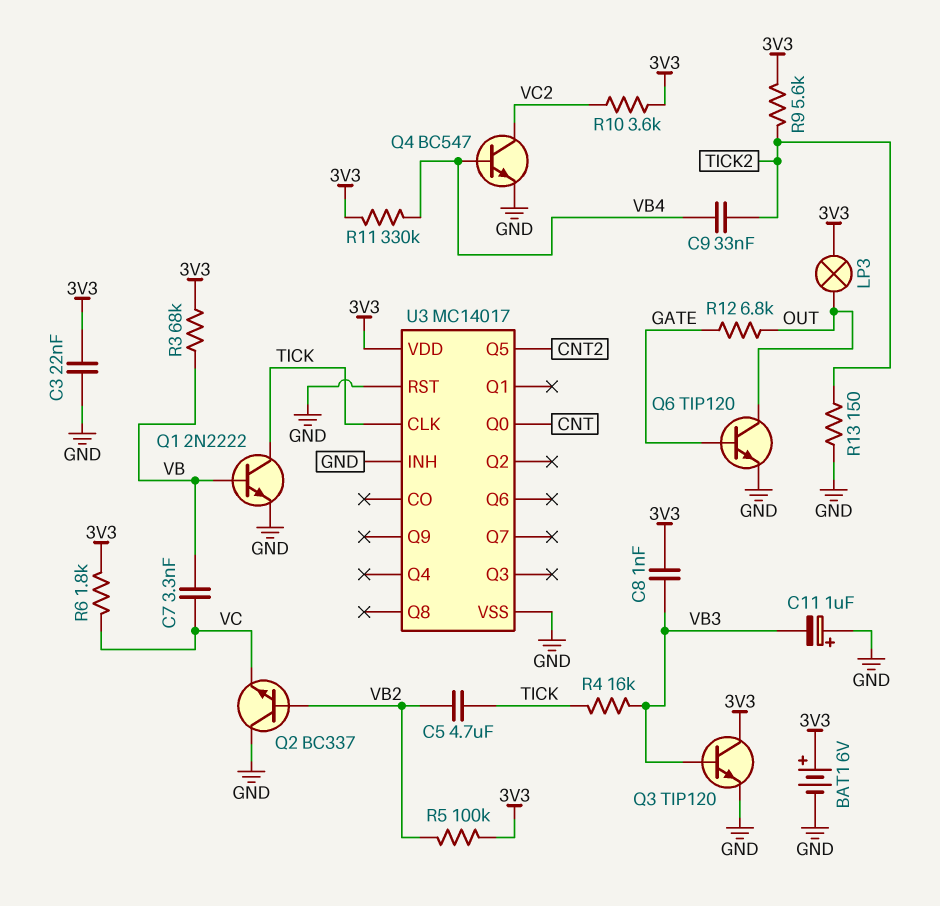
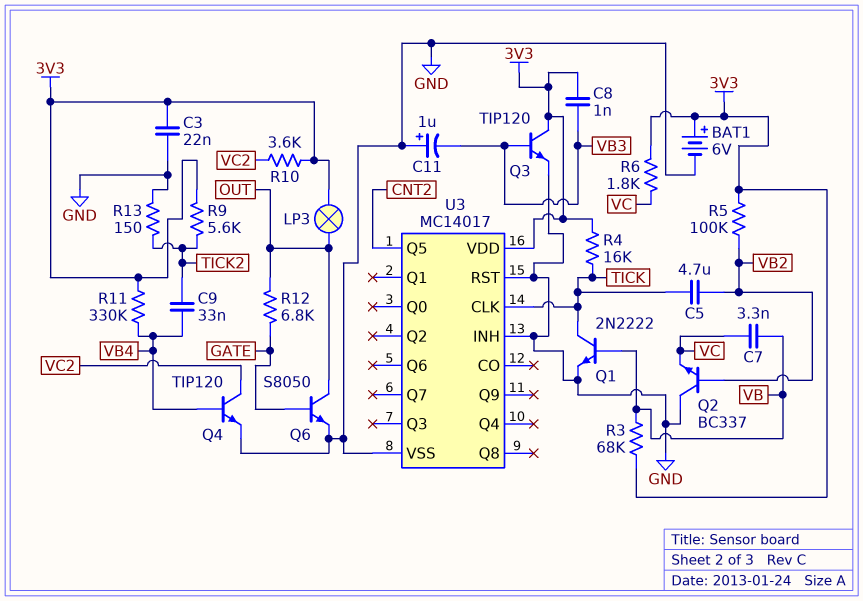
Q4: NPN BC547 (B VB4, C VC2, E GND) -> NPN TIP120 (B VB4, C VC2, E GND)
Q6: NPN TIP120 (B GATE, C OUT, E GND) -> NPN S8050 (B GATE, C OUT, E GND)
R4: 16k (TICK, VB3) -> 16k (3V3, TICK)
U3 pin Q0: CNT -> none

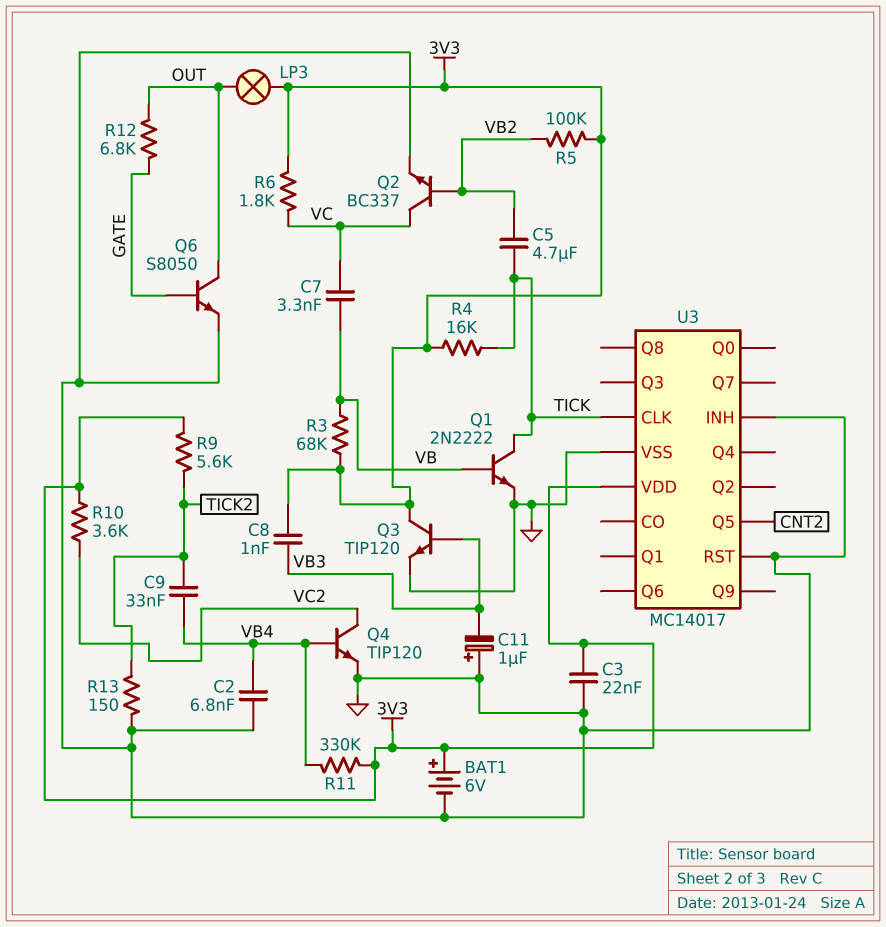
C2: none -> 6.8nF (GND, VB4)
Q2: NPN BC337 (B VB2, C GND, E VC) -> NPN BC337 (B VB2, C VC, E GND)

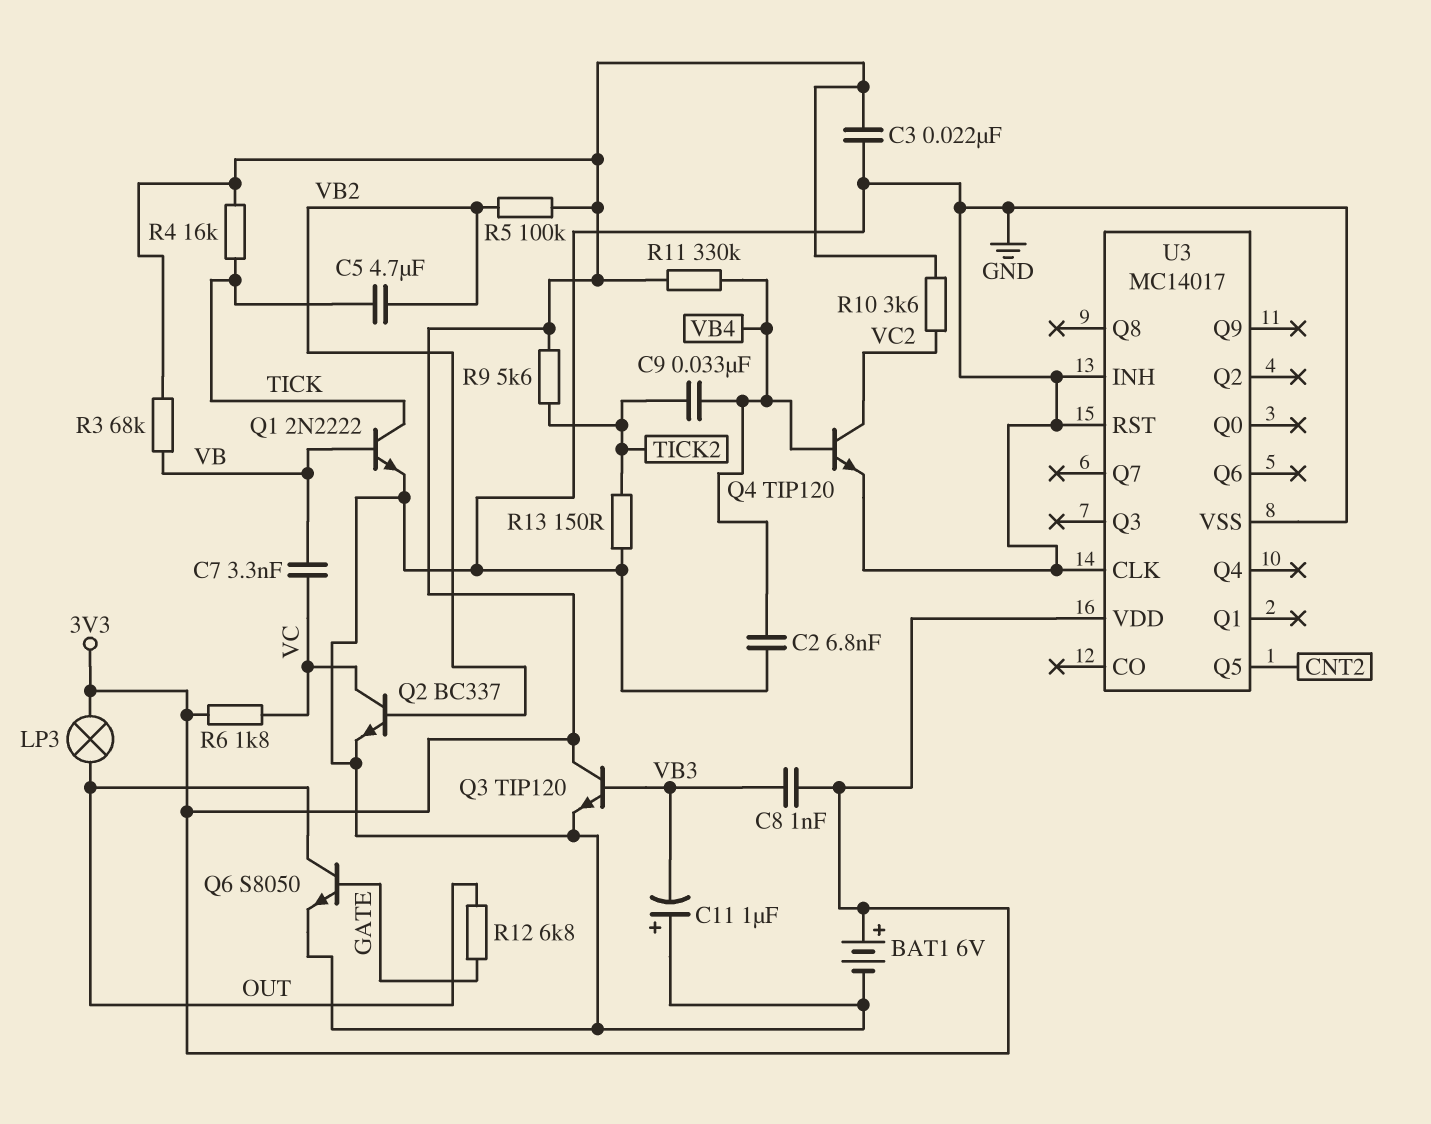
U3 pin CLK: TICK -> GND

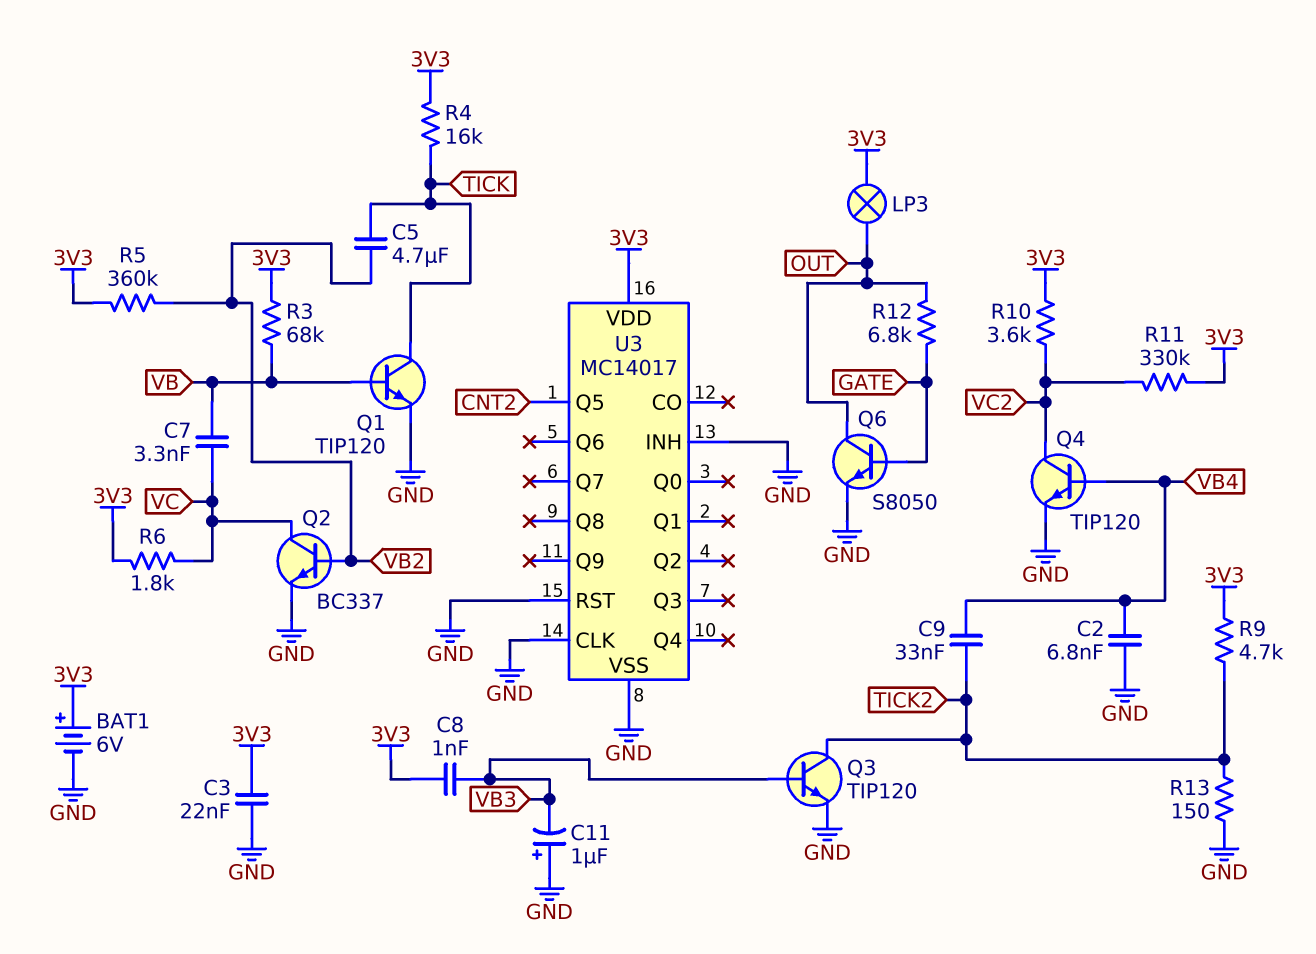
Q1: NPN 2N2222 (B VB, C TICK, E GND) -> NPN TIP120 (B VB, C TICK, E GND)
Q3: NPN TIP120 (B VB3, C 3V3, E GND) -> NPN TIP120 (B VB3, C TICK2, E GND)
R5: 100k (3V3, VB2) -> 360k (3V3, VB2)
R9: 5.6k (3V3, TICK2) -> 4.7k (3V3, TICK2)
R11: 330k (3V3, VB4) -> 330k (3V3, VC2)

